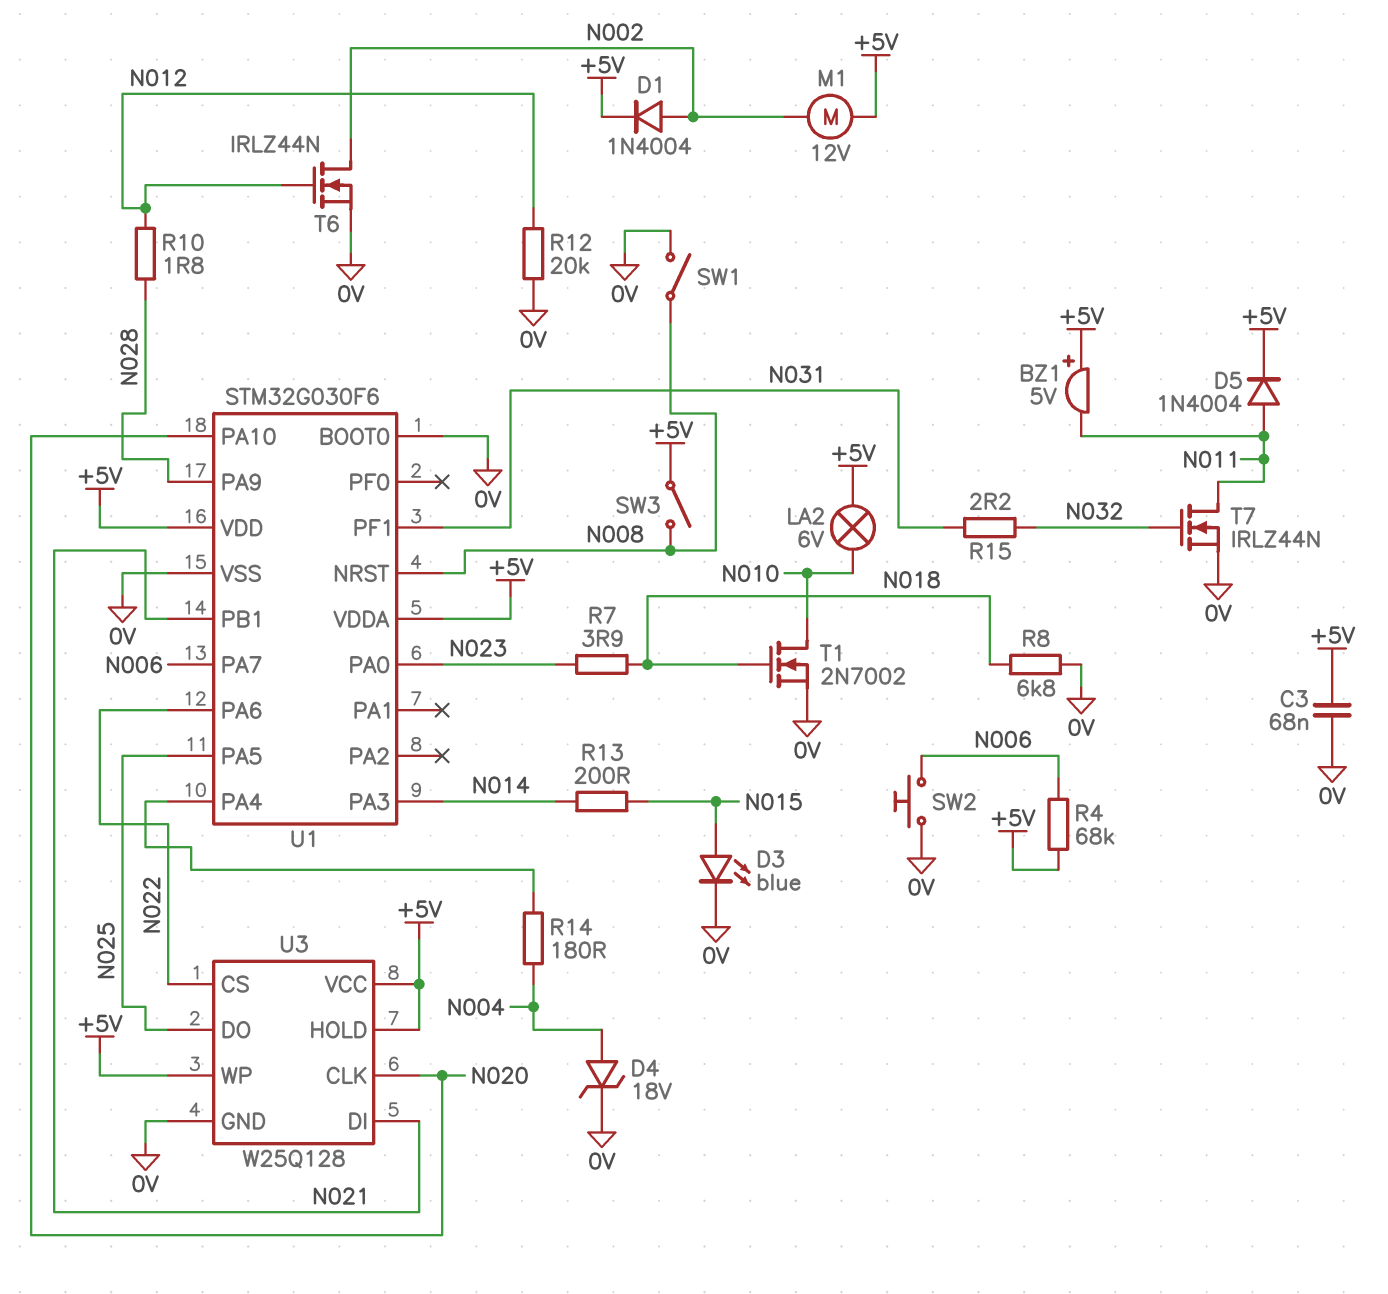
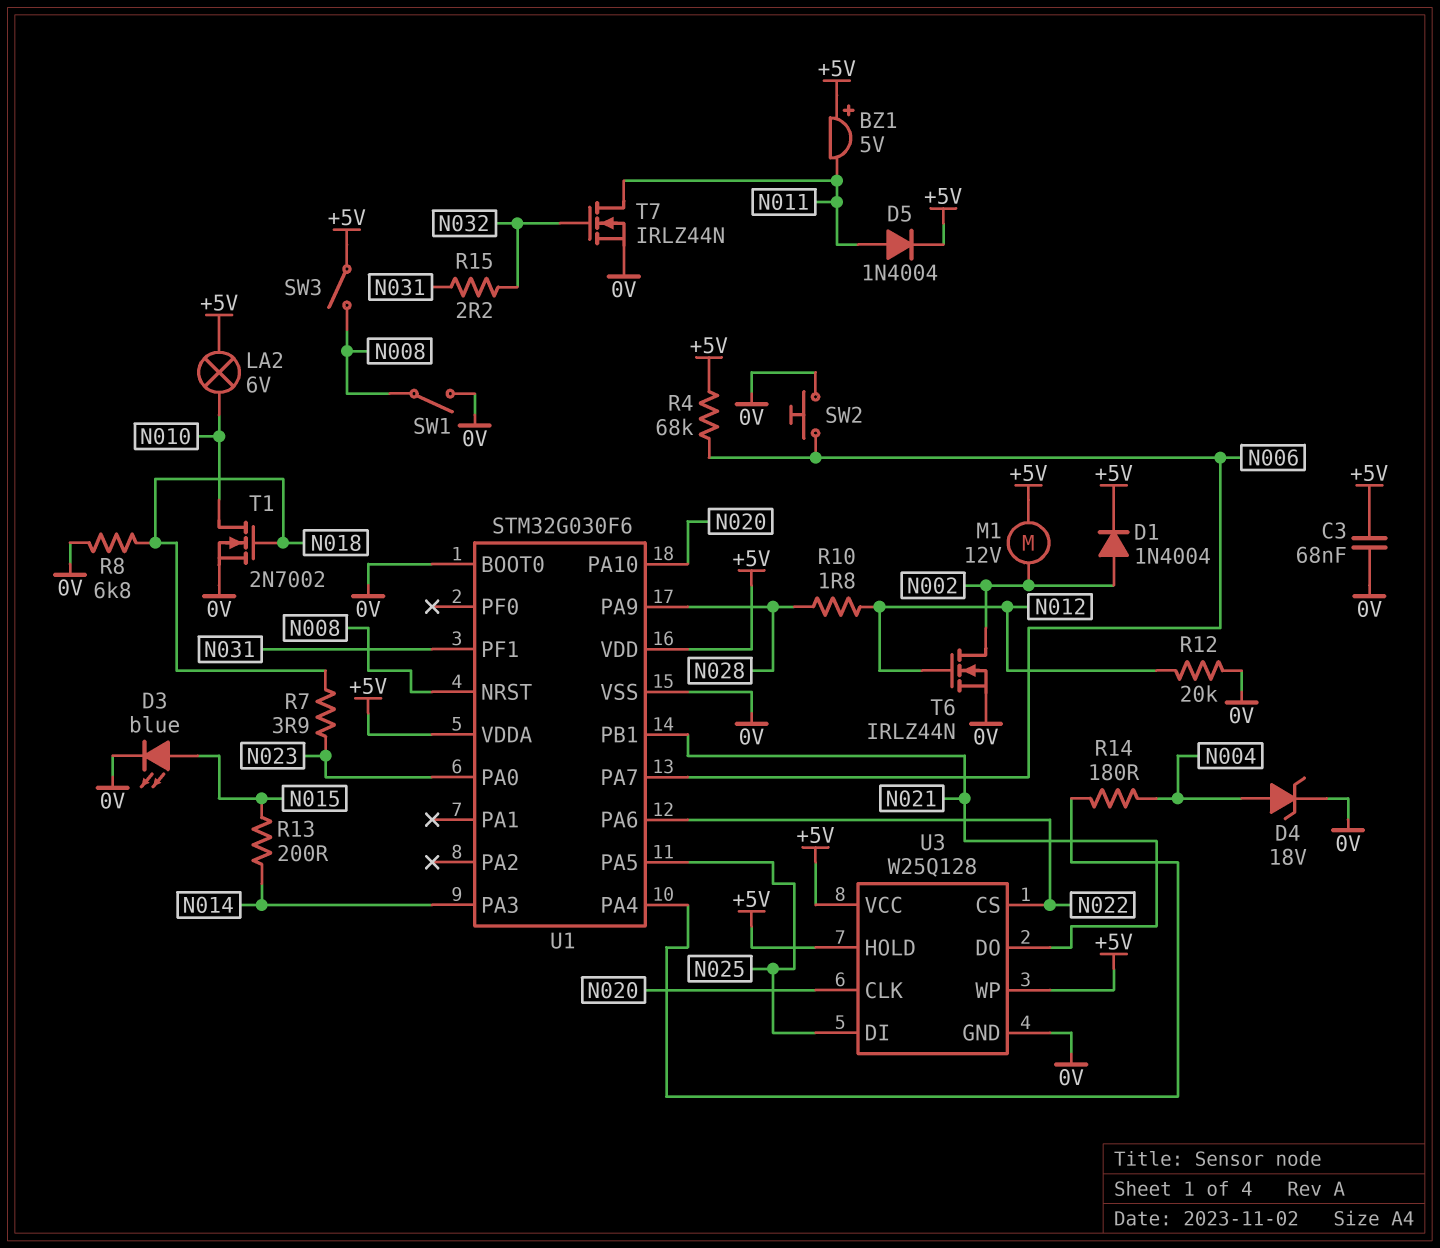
U3 pin DI: N021 -> N025
U3 pin DO: N025 -> N021

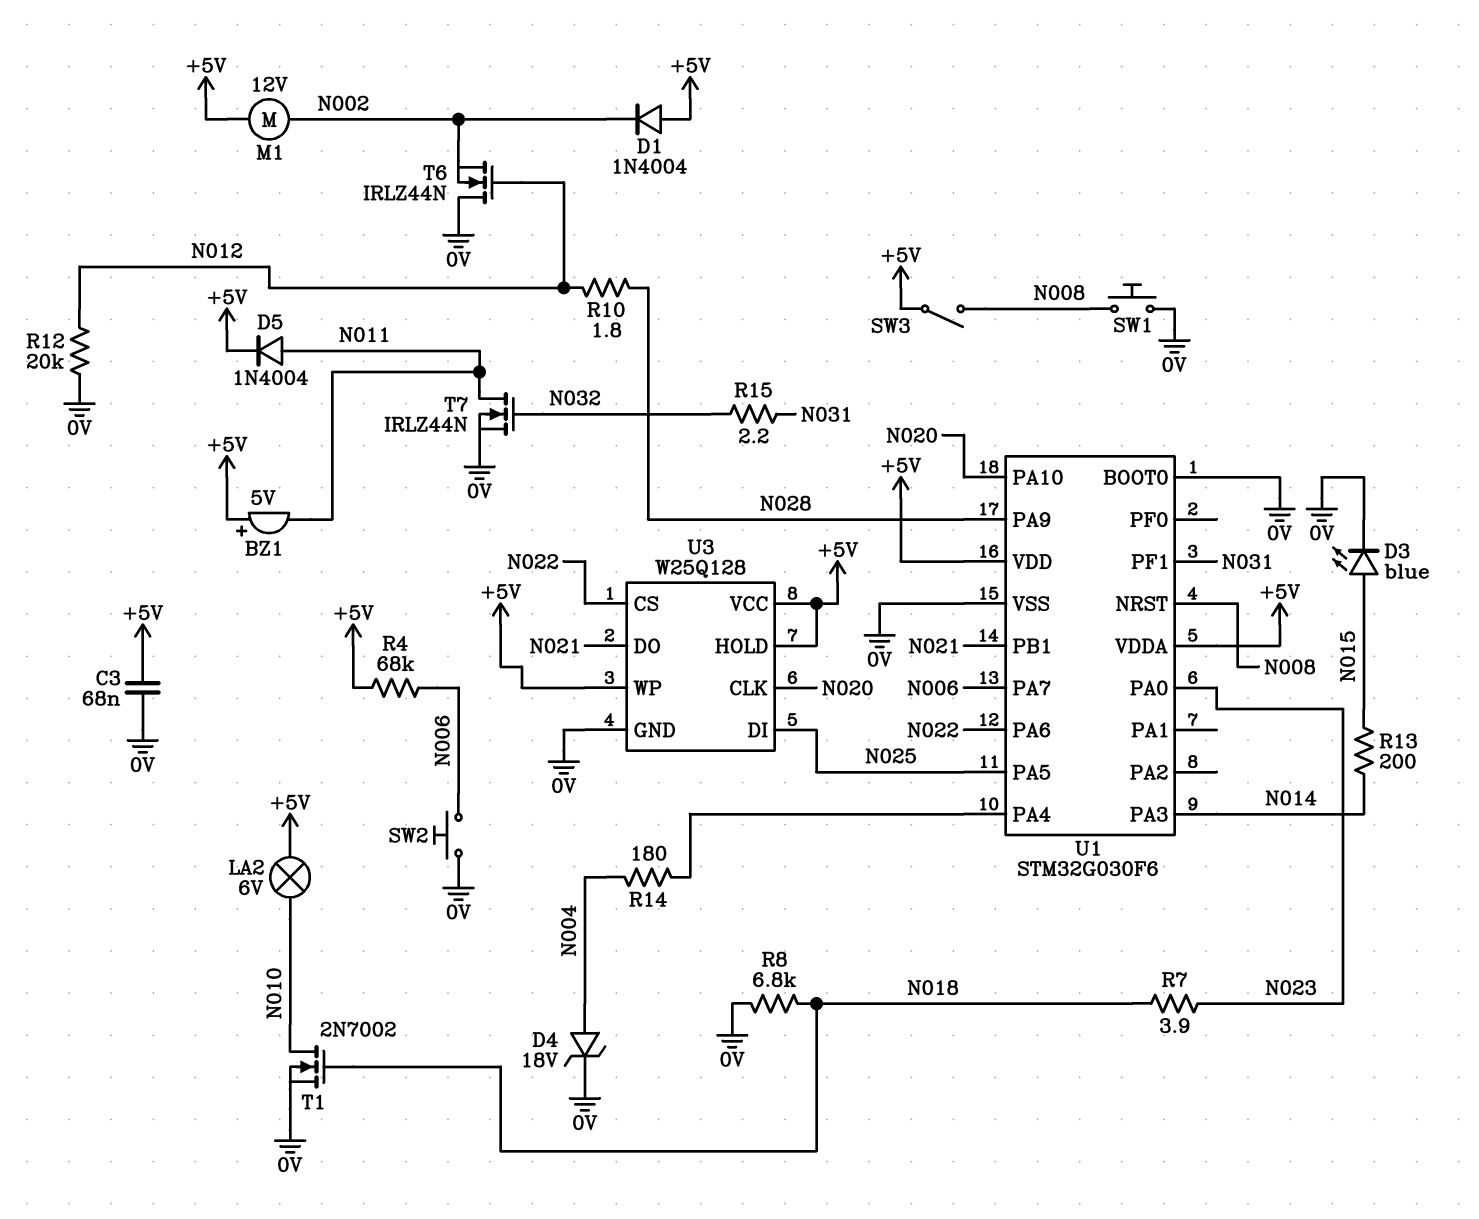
D1: diode 1N4004 (A N002, K +5V) -> diode 1N4004 (A +5V, K N002)
SW1: switch (0V, N008) -> button (0V, N008)
T6: NMOS IRLZ44N (G N012, D N002, S 0V) -> NMOS IRLZ44N (G N012, D 0V, S N002)

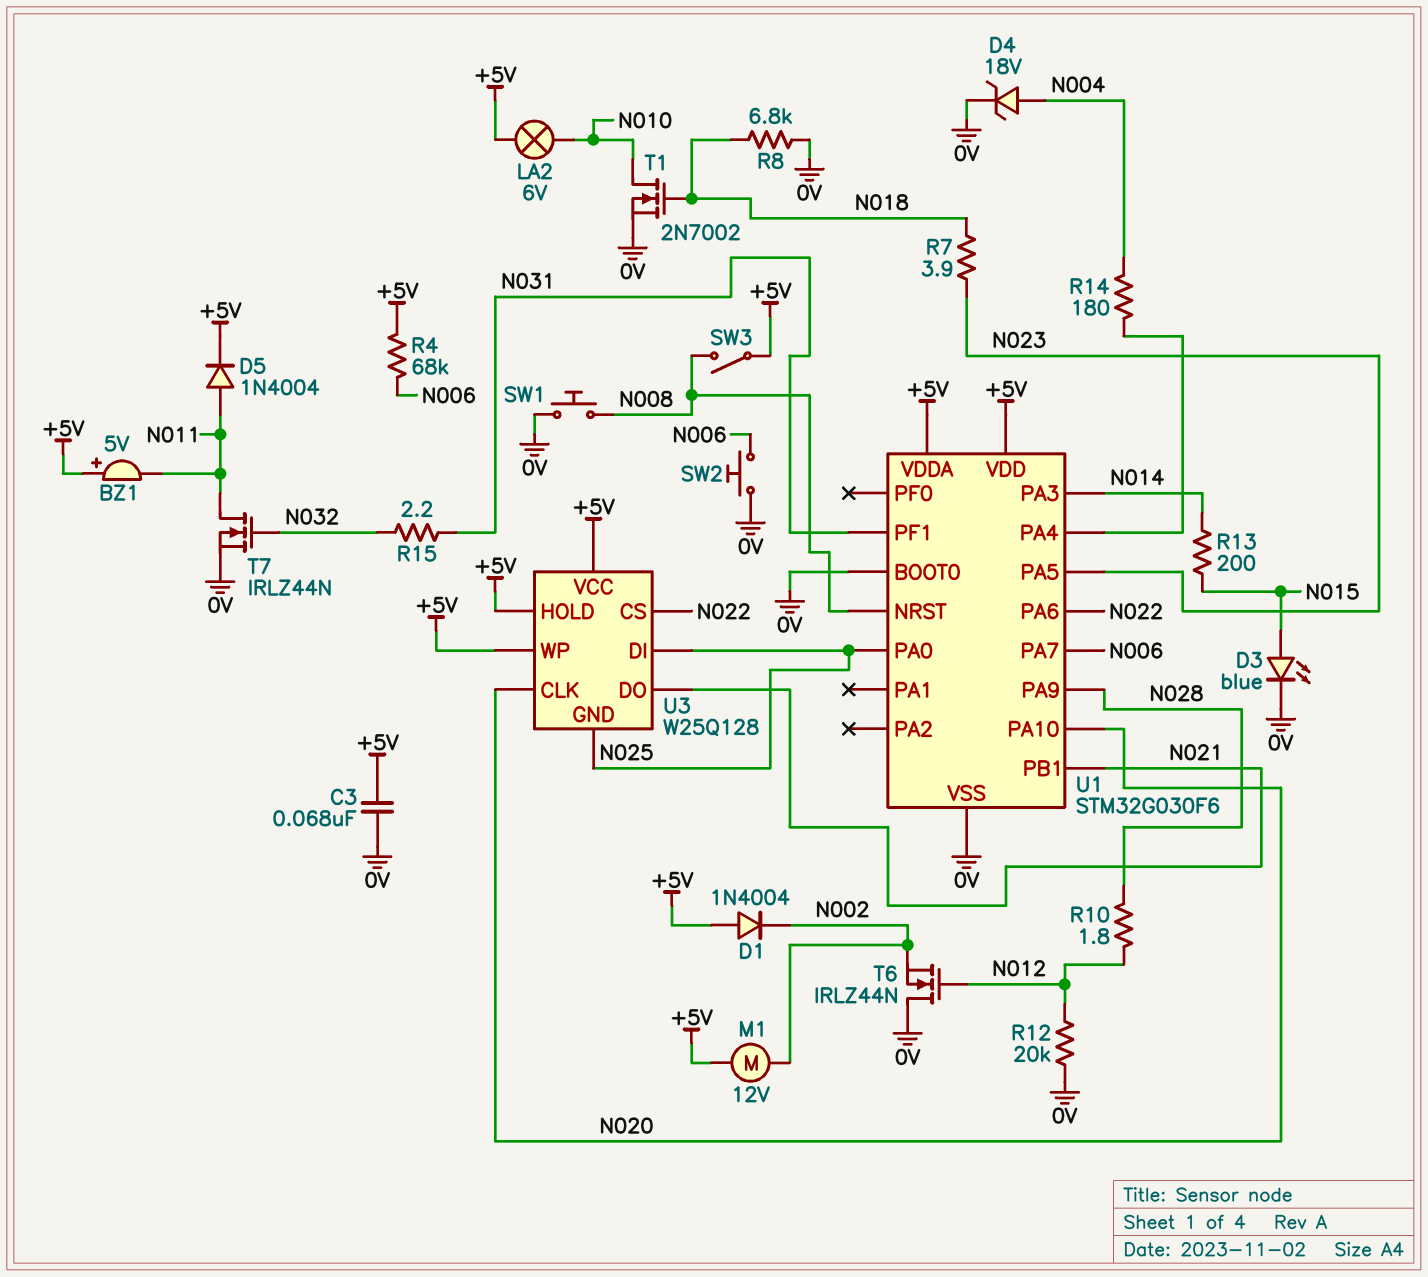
U1 pin PA0: N023 -> N025
U1 pin PA5: N025 -> N023
U3 pin GND: 0V -> N025

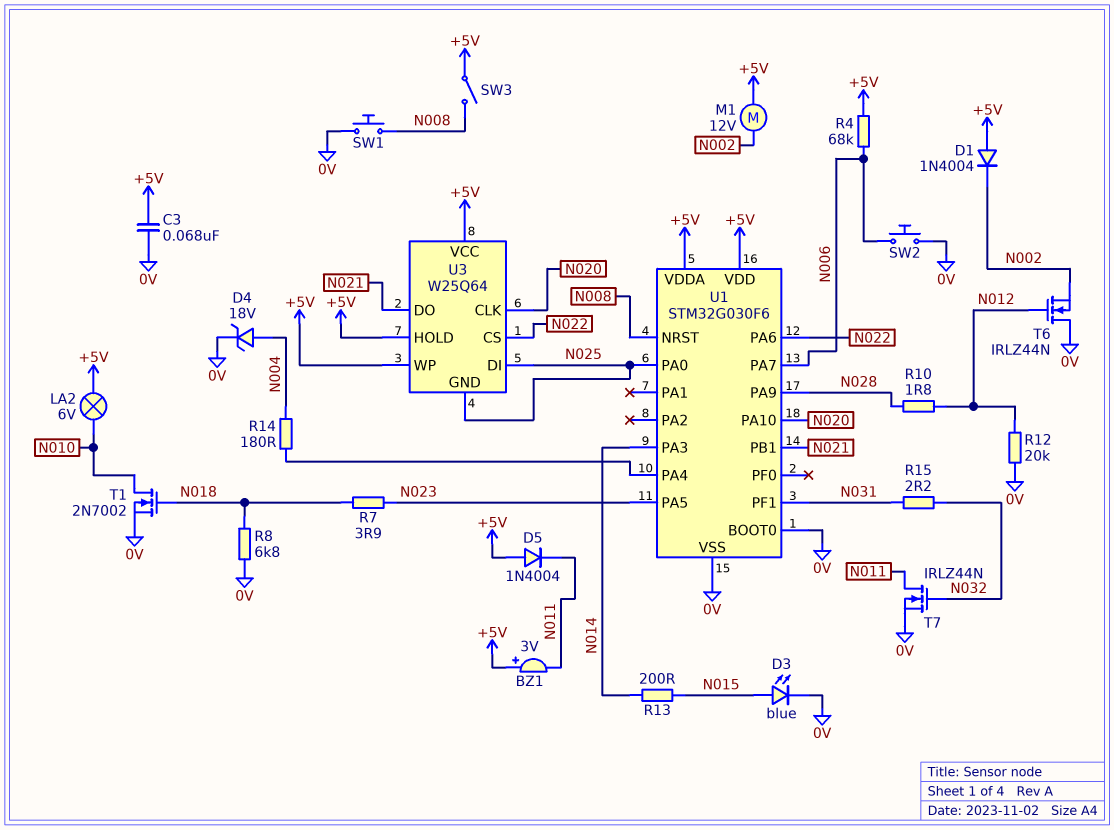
BZ1: buzzer 5V (plus +5V, minus N011) -> buzzer 3V (plus +5V, minus N011)
D5: diode 1N4004 (A N011, K +5V) -> diode 1N4004 (A +5V, K N011)
U3: W25Q128 -> W25Q64

